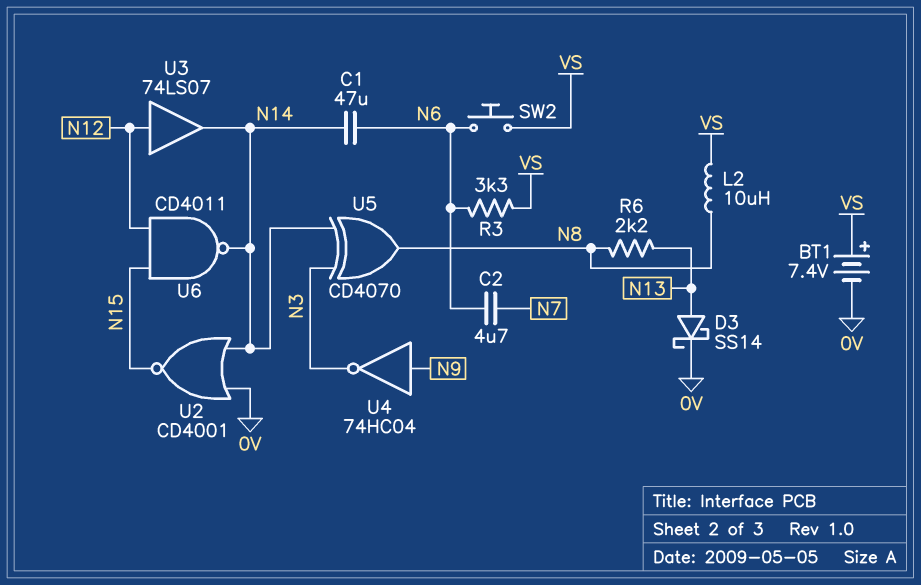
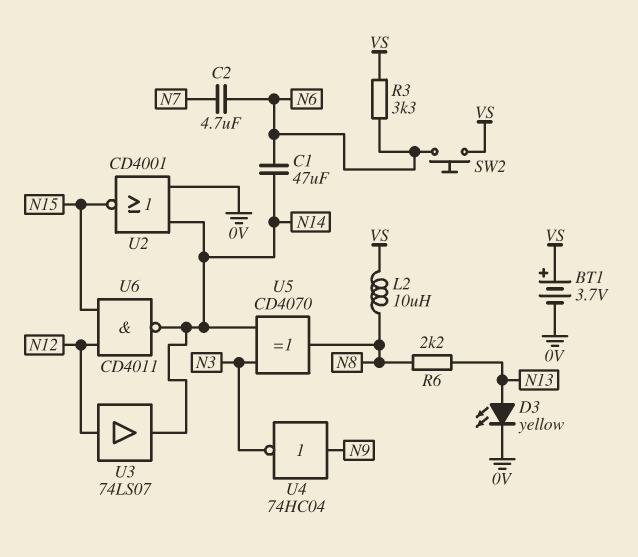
BT1: 7.4V (plus VS, minus 0V) -> 3.7V (plus VS, minus 0V)
D3: schottky SS14 (A N13, K 0V) -> LED yellow (A N13, K 0V)

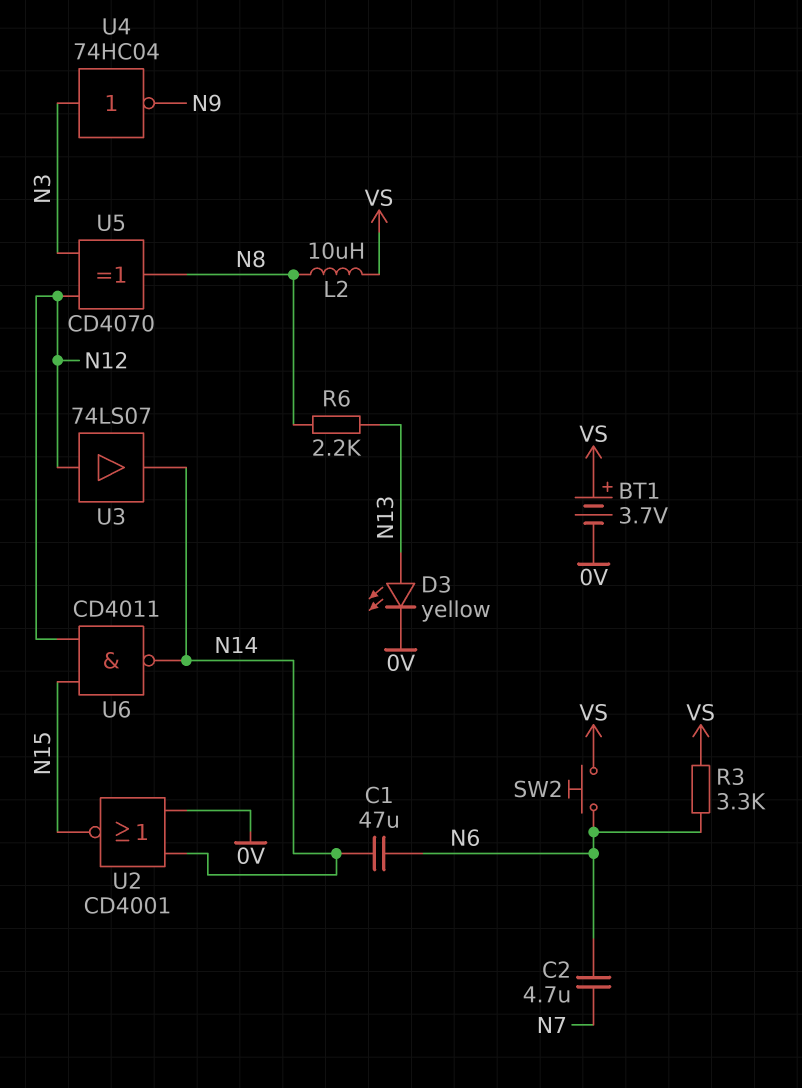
U4: NOT 74HC04 (in N9, out N3) -> NOT 74HC04 (in N3, out N9)
U5: XOR CD4070 (in N3, in N14, out N8) -> XOR CD4070 (in N3, in N12, out N8)

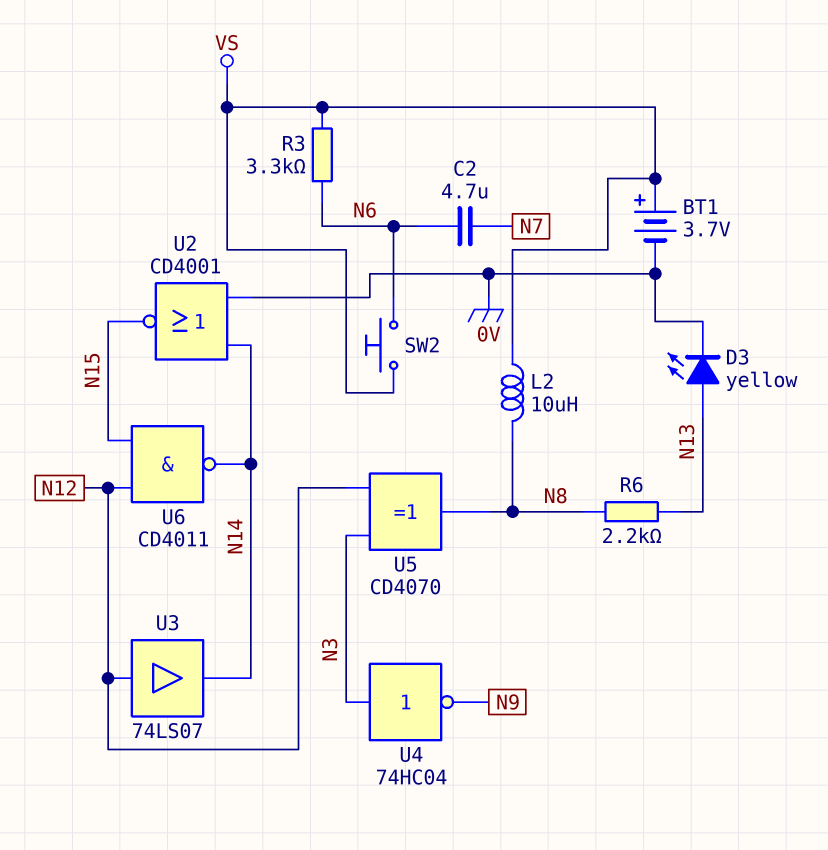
C1: 47uF (N6, N14) -> none

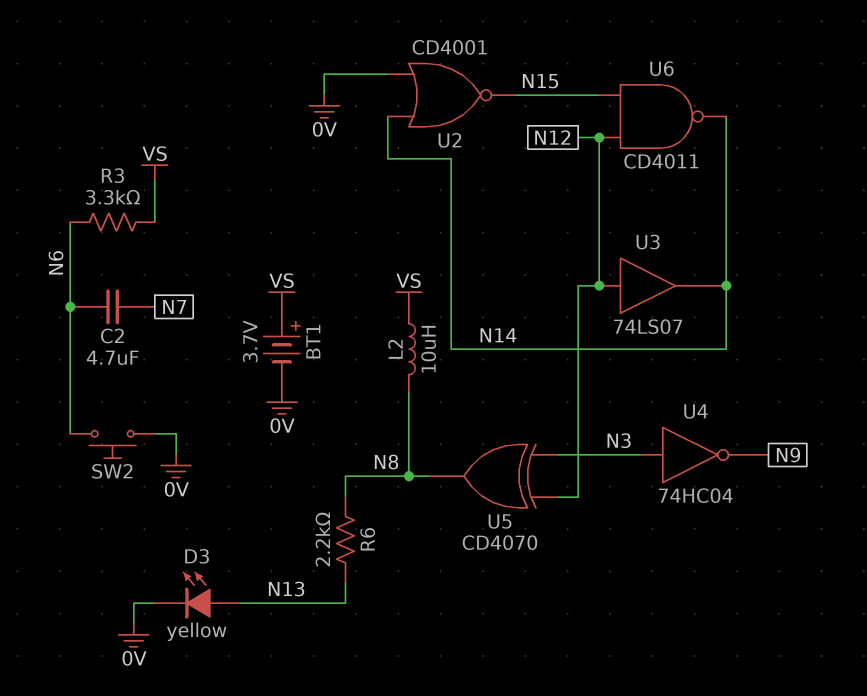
SW2: button (N6, VS) -> button (0V, N6)

